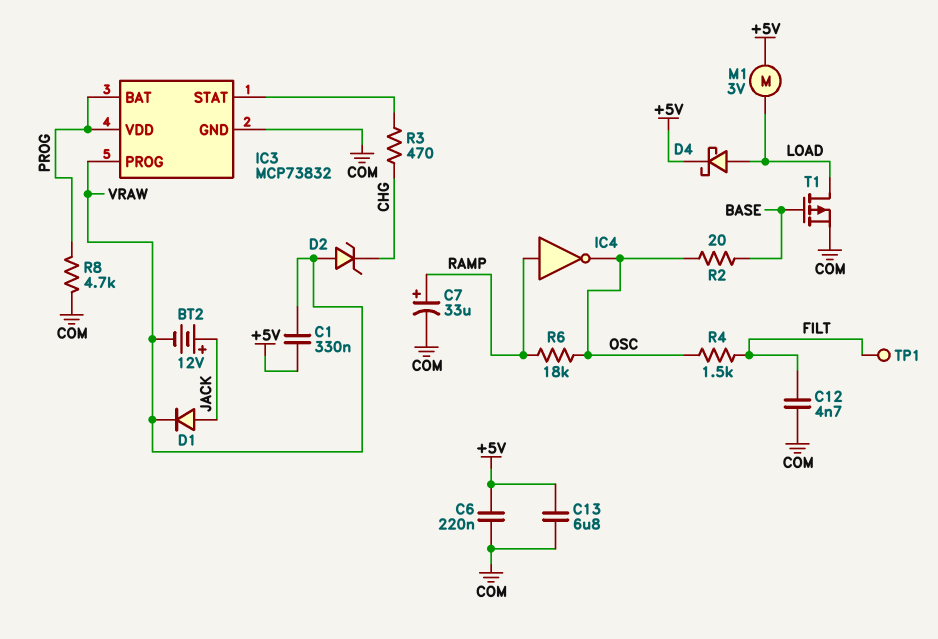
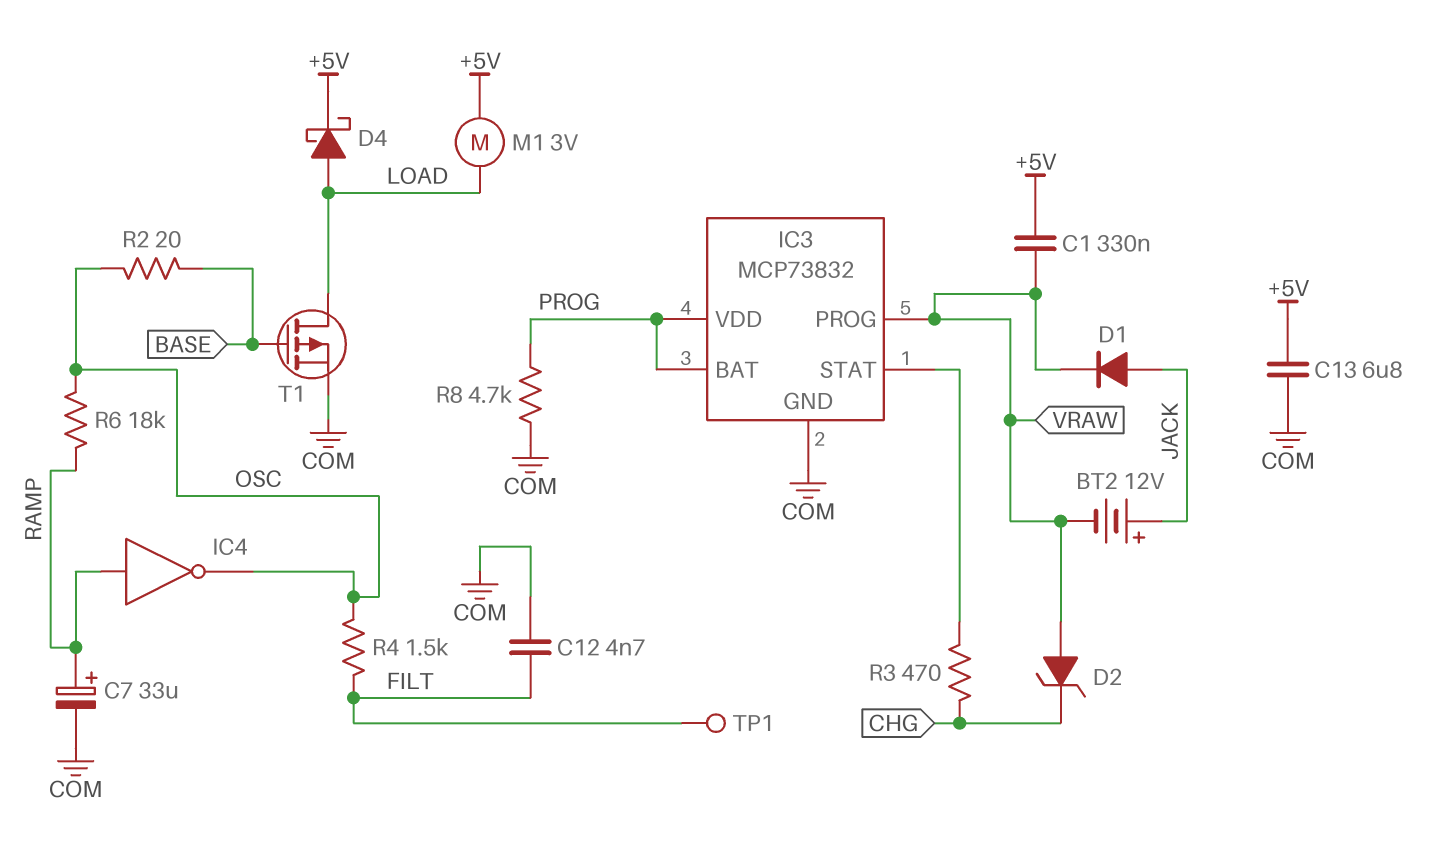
C6: 220nF (+5V, COM) -> none

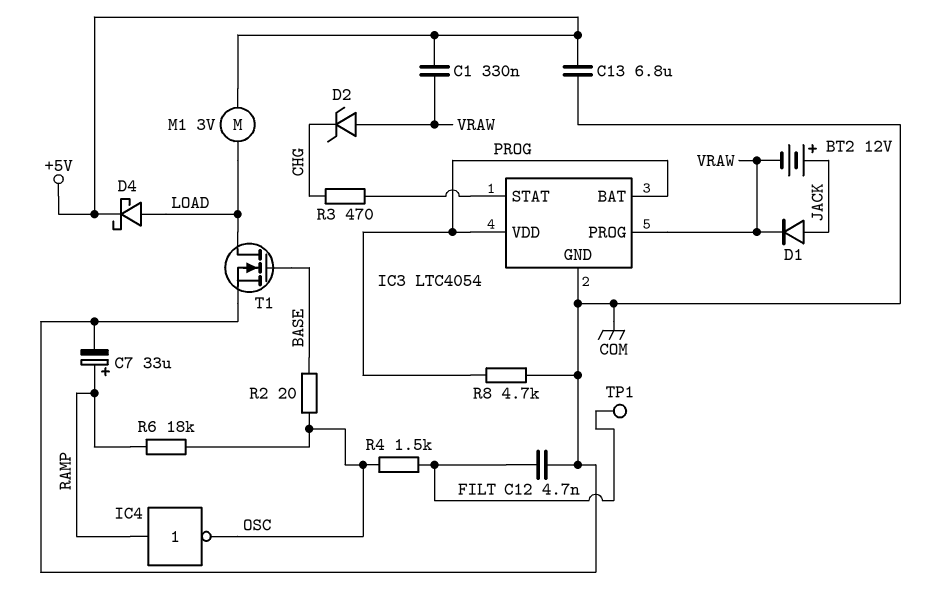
IC3: MCP73832 -> LTC4054
T1: PMOS (G BASE, D LOAD, S COM) -> NMOS (G BASE, D LOAD, S COM)

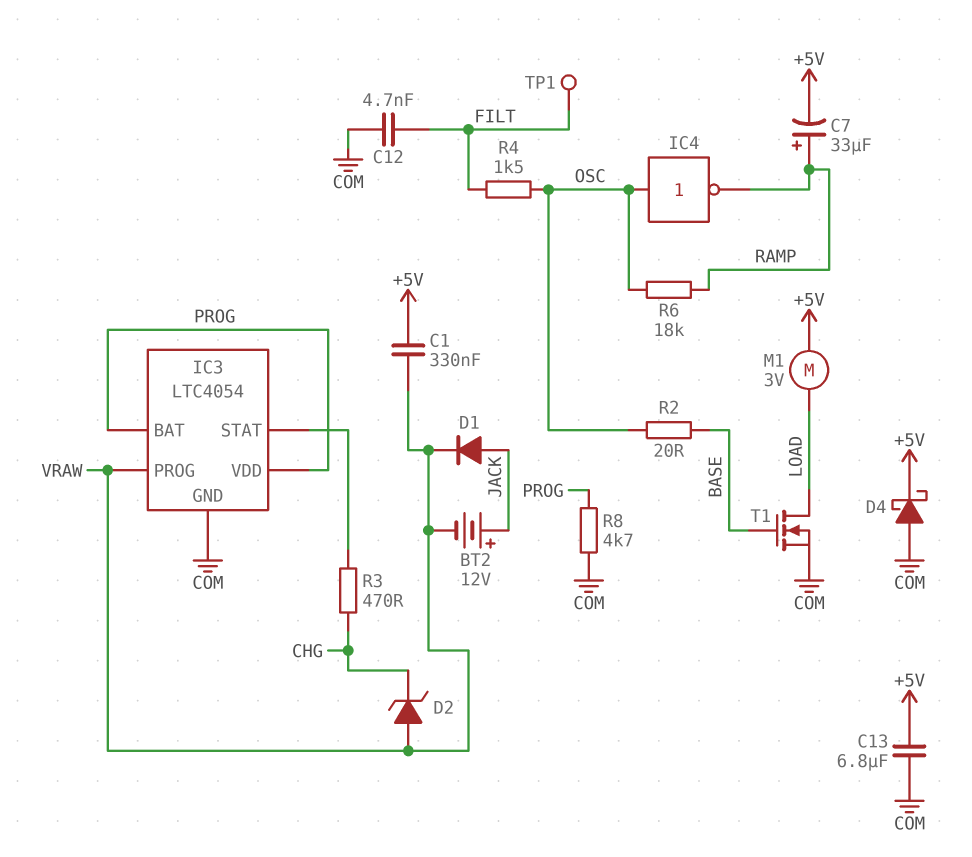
C7: 33uF (plus RAMP, minus COM) -> 33uF (plus RAMP, minus +5V)
D4: schottky (A LOAD, K +5V) -> schottky (A COM, K +5V)
IC4: NOT (in RAMP, out OSC) -> NOT (in OSC, out RAMP)

